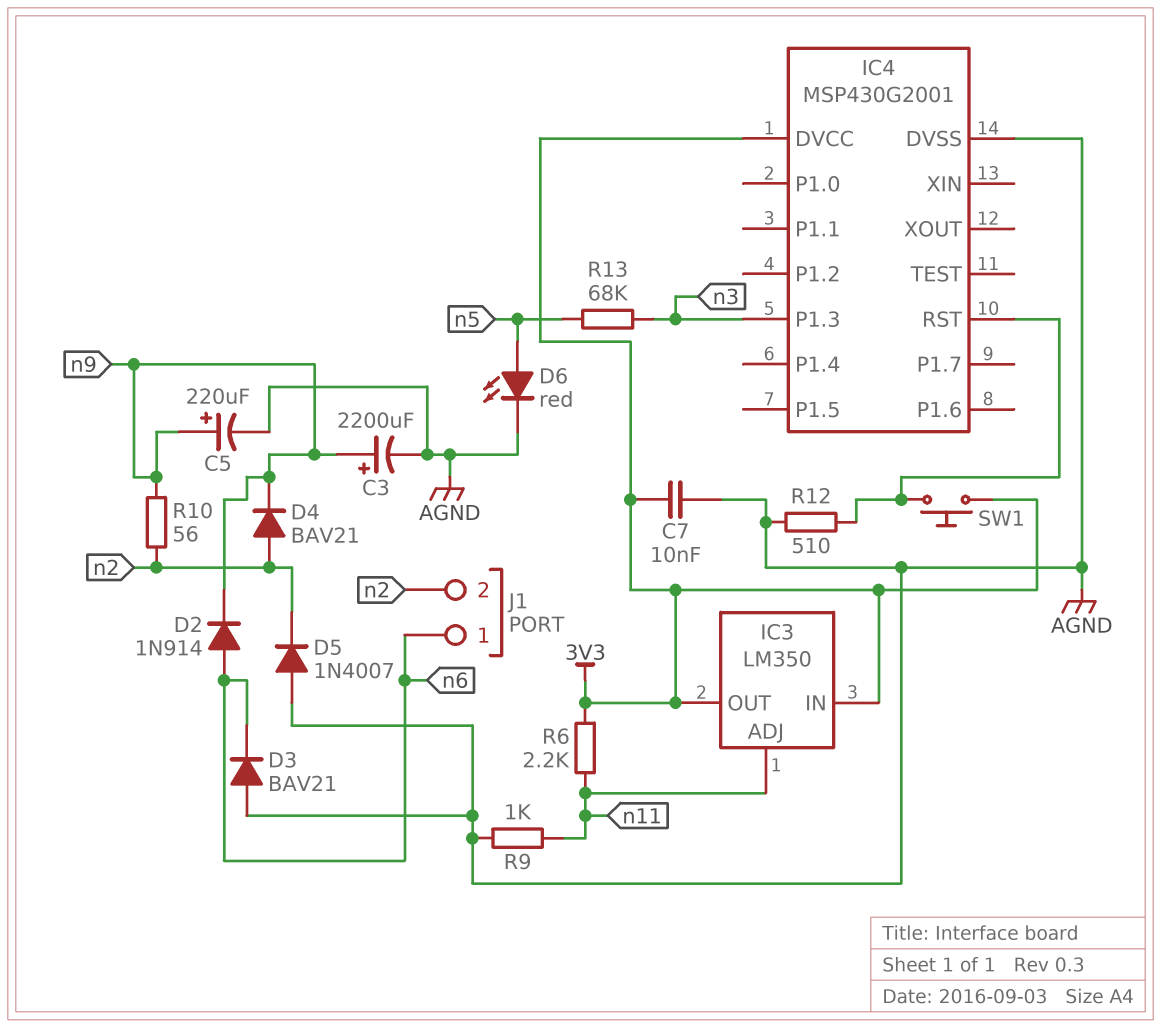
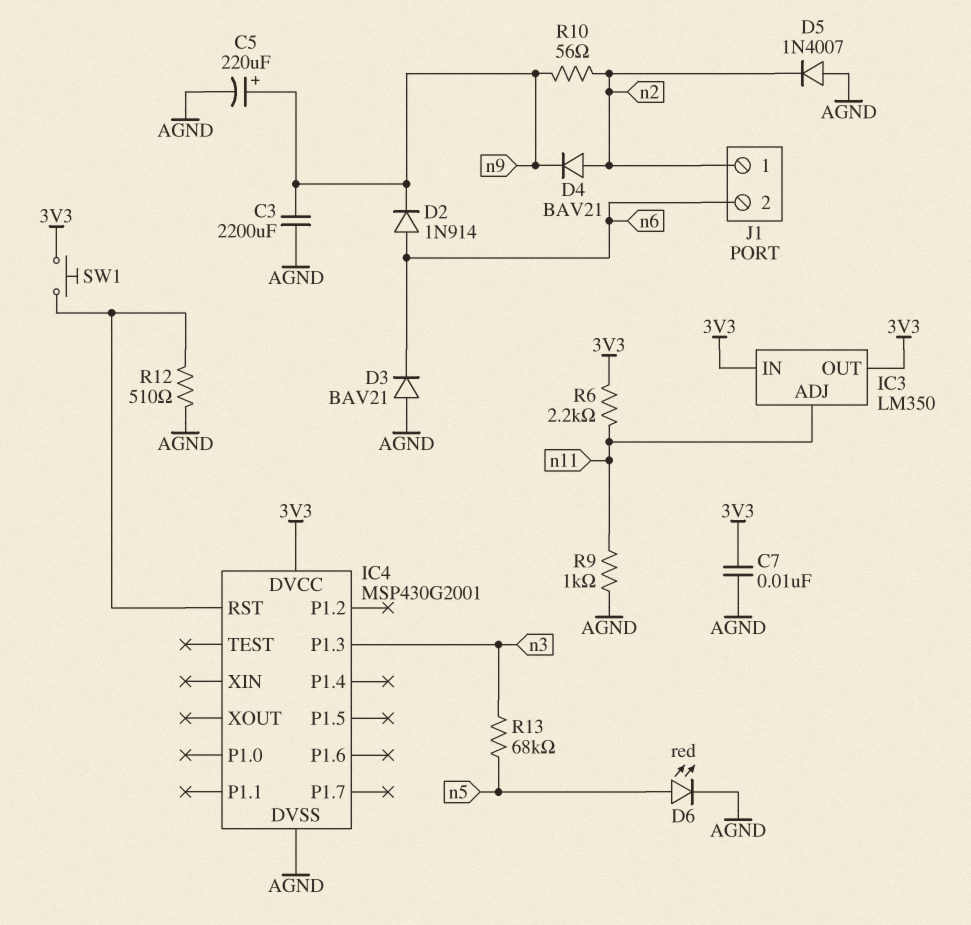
C3: 2200uF (plus n9, minus AGND) -> 2200uF (AGND, n9)
J1 pin 1: n6 -> n2
J1 pin 2: n2 -> n6

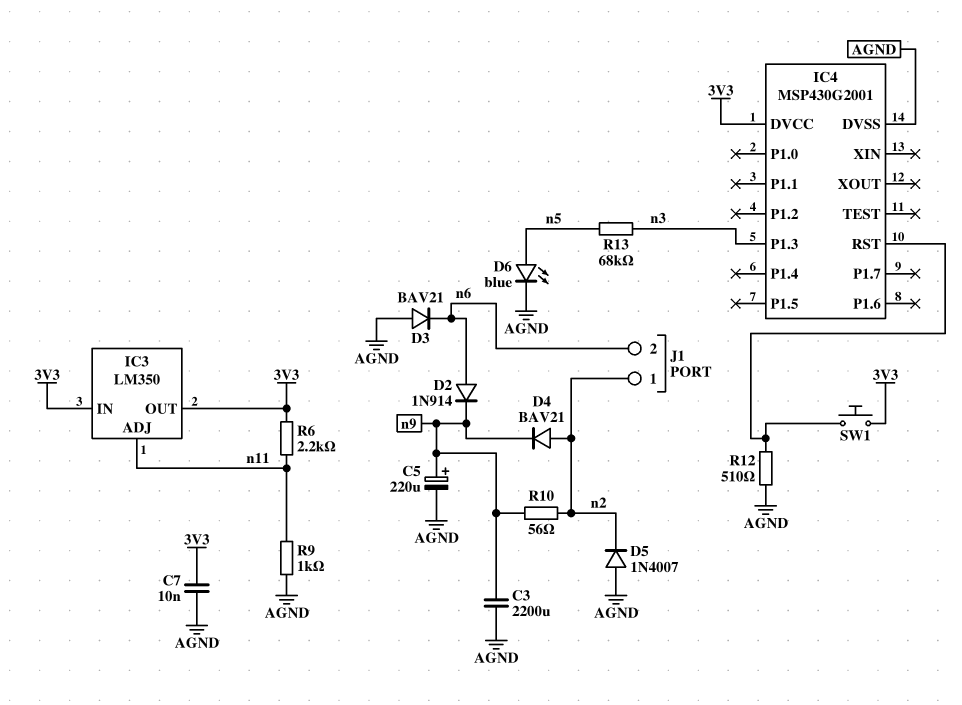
D6: LED red (A n5, K AGND) -> LED blue (A n5, K AGND)

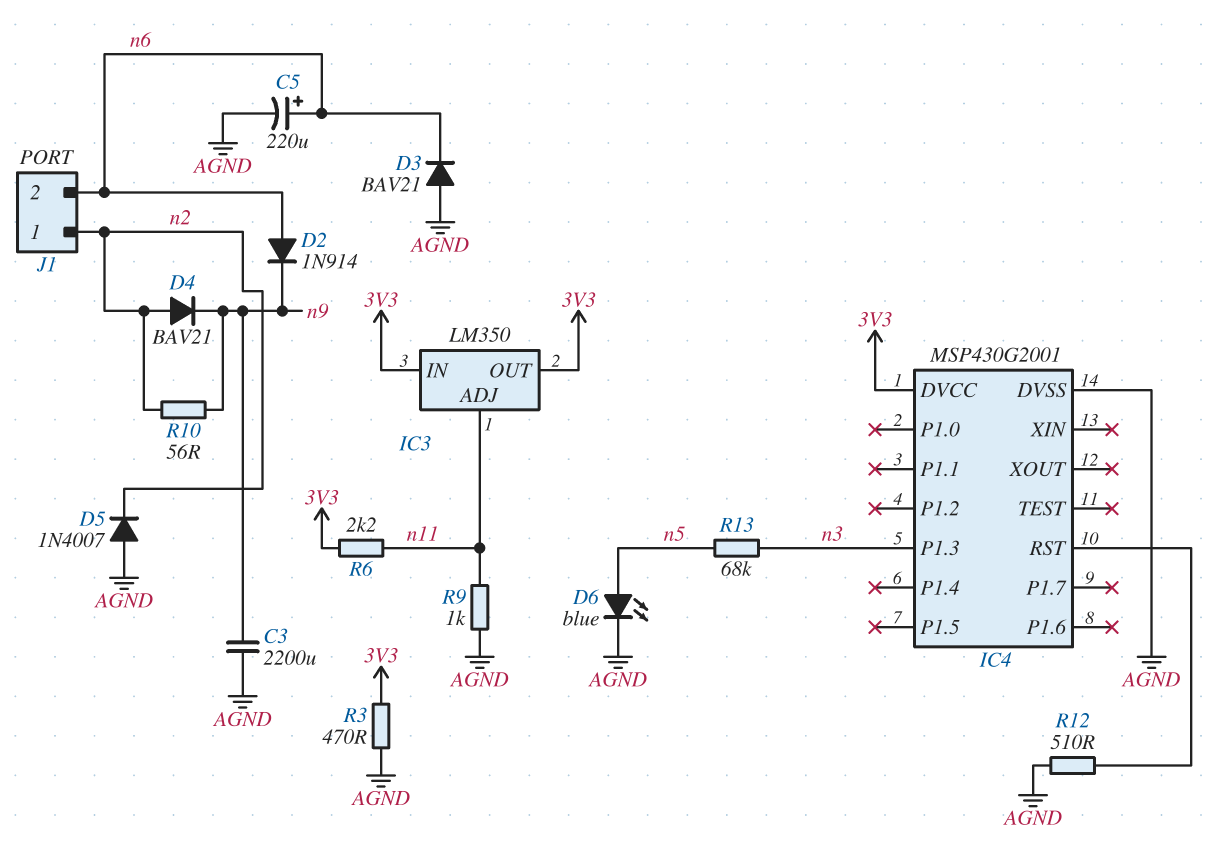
C5: 220uF (plus n9, minus AGND) -> 220uF (plus n6, minus AGND)
C7: 10nF (3V3, AGND) -> none
R3: none -> 470 (3V3, AGND)
SW1: button (3V3, IC4/RST) -> none

